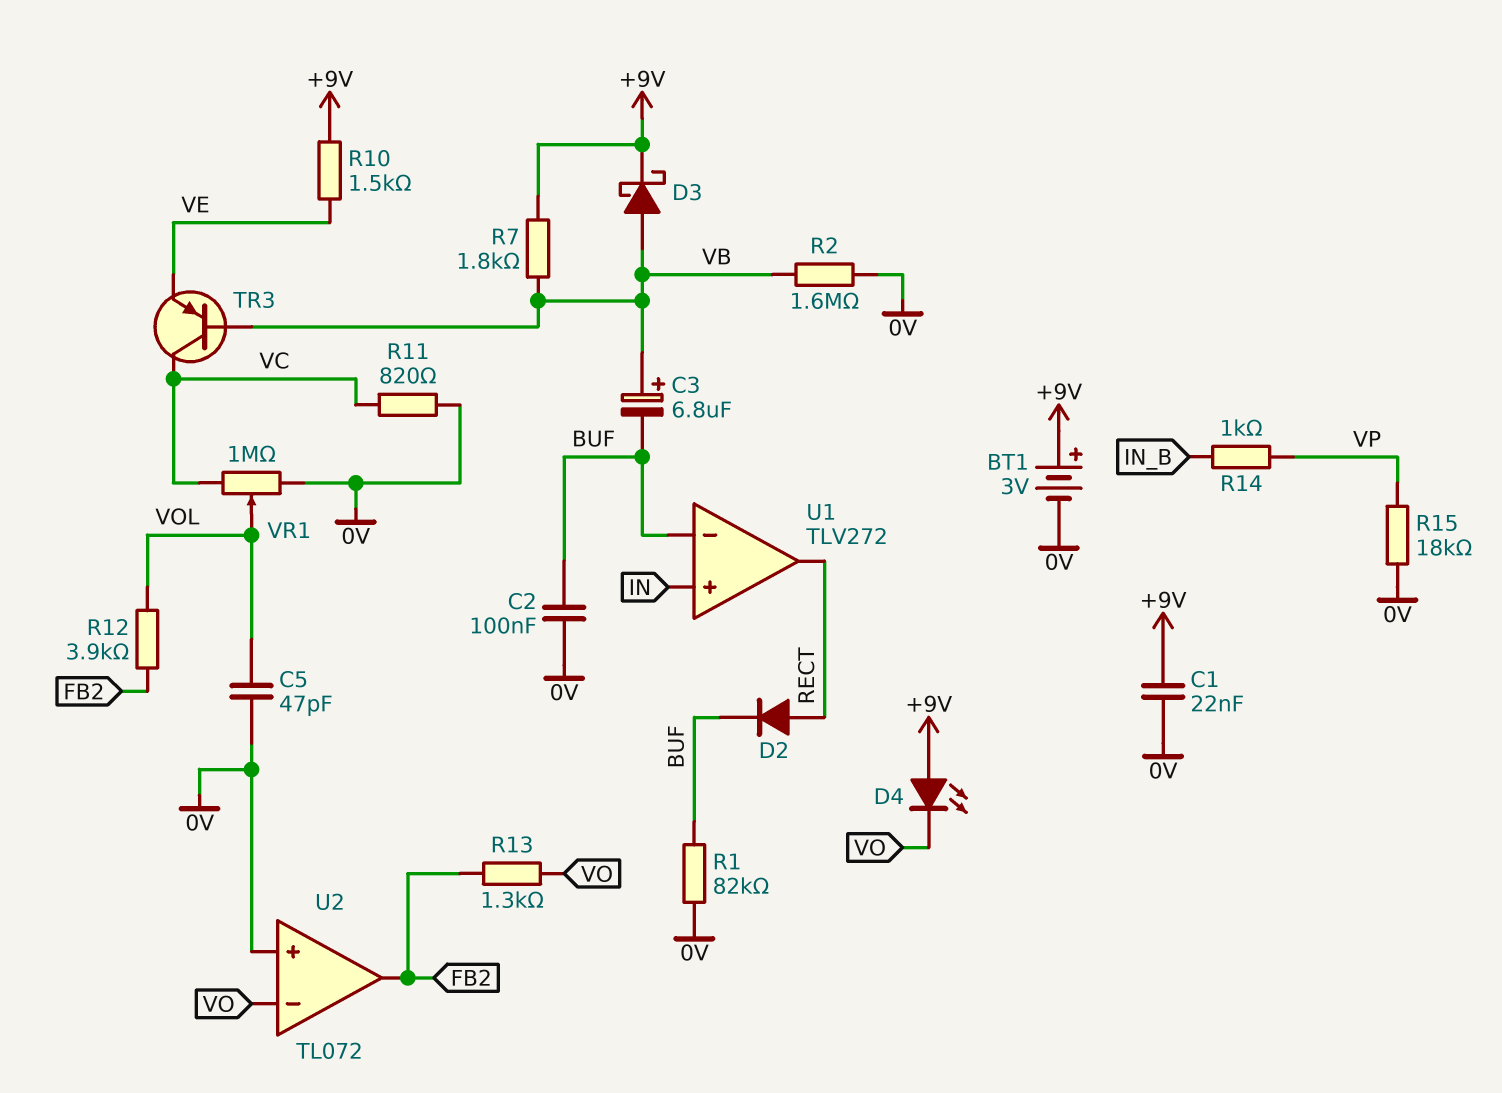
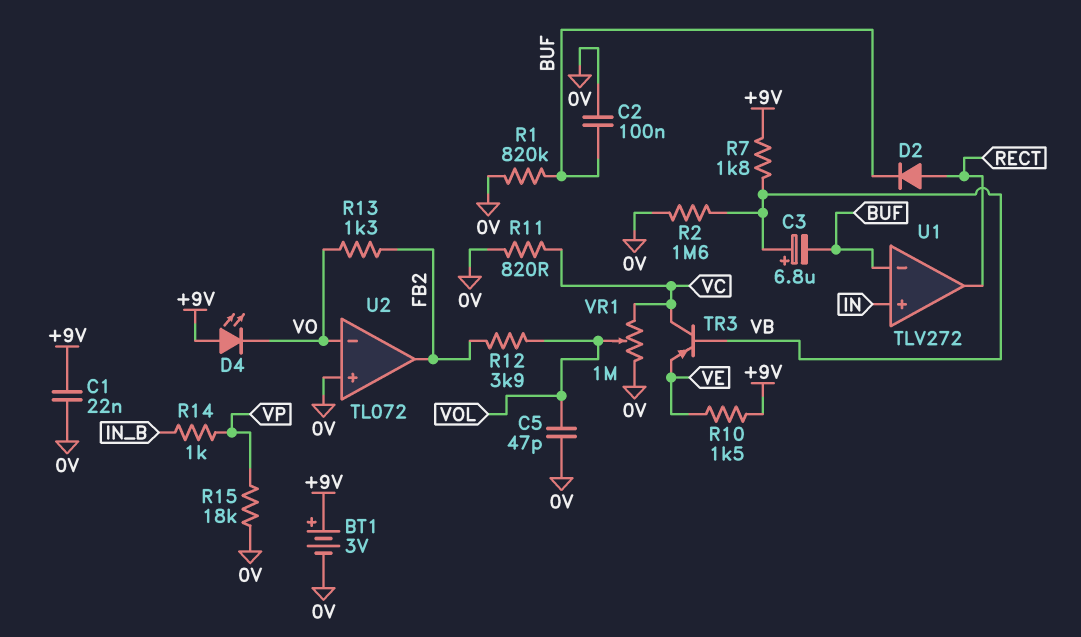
D3: schottky (A VB, K +9V) -> none
R1: 82k (0V, BUF) -> 820k (0V, BUF)

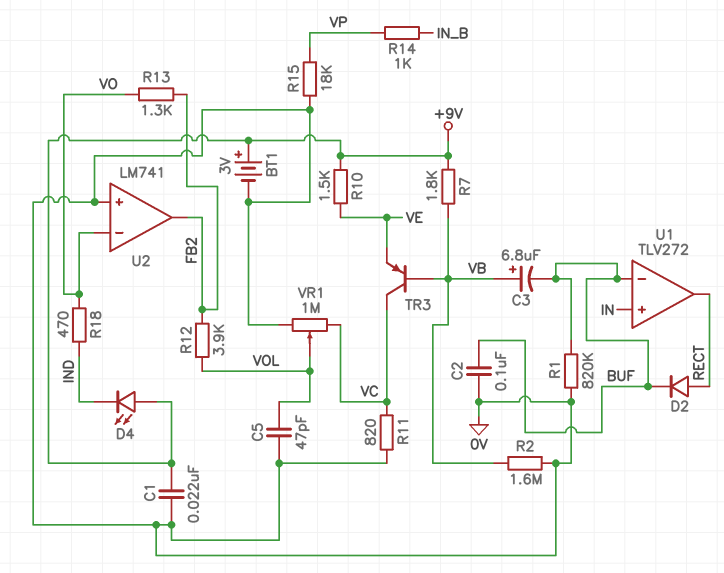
D4: LED (A +9V, K VO) -> LED (A +9V, K IND)
R18: none -> 470 (IND, VO)
U2: TL072 -> LM741

